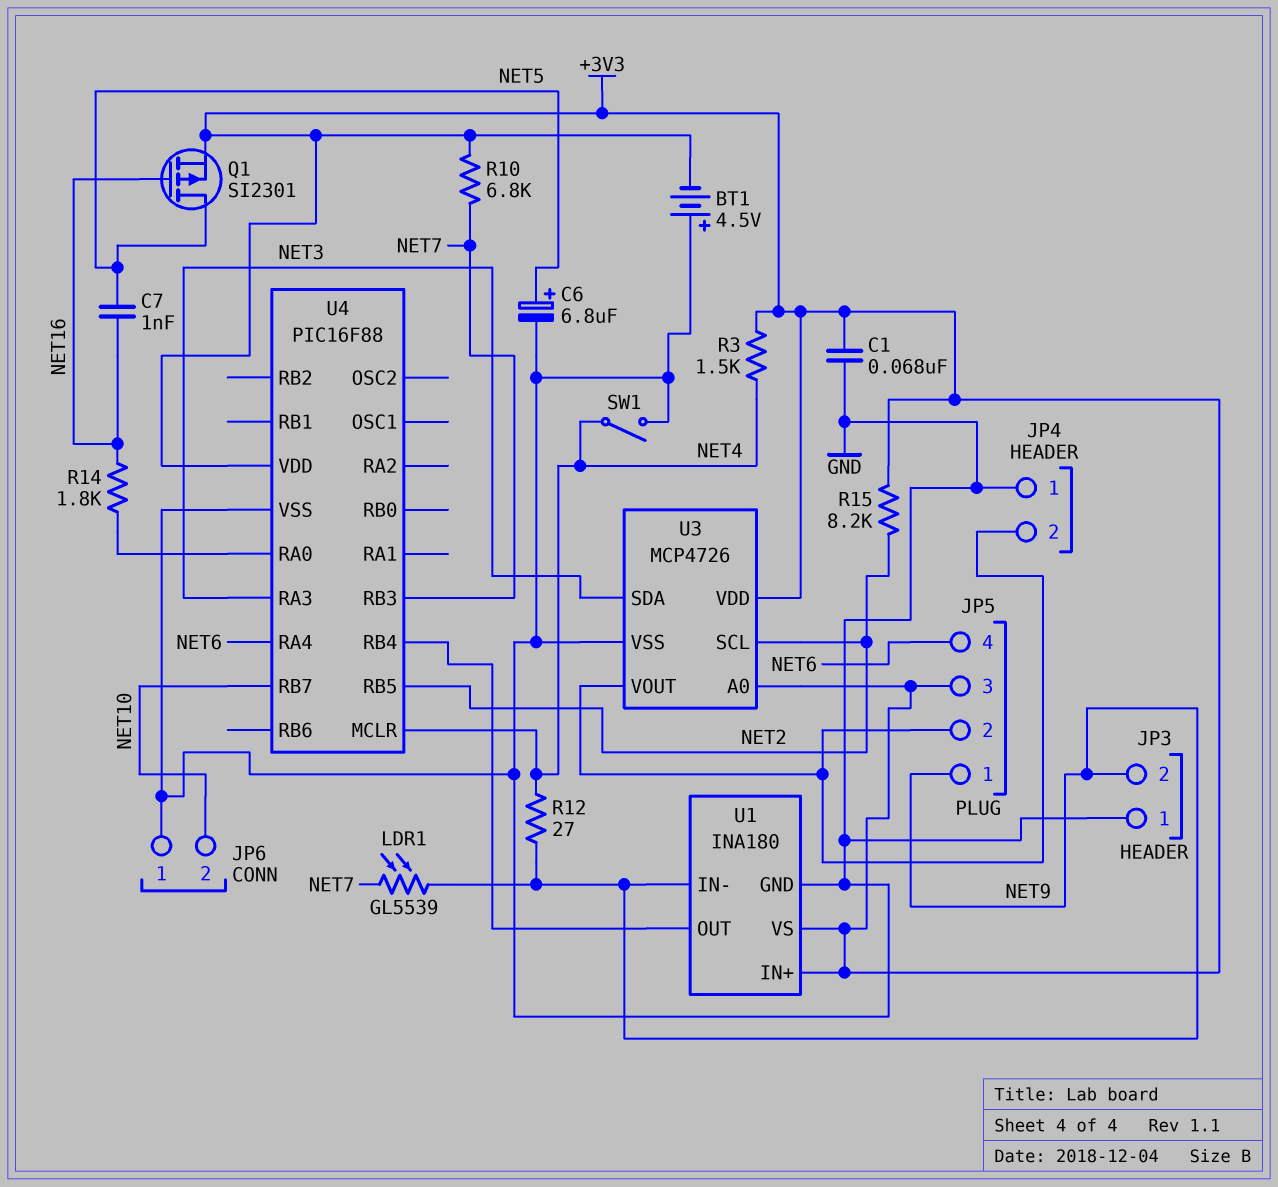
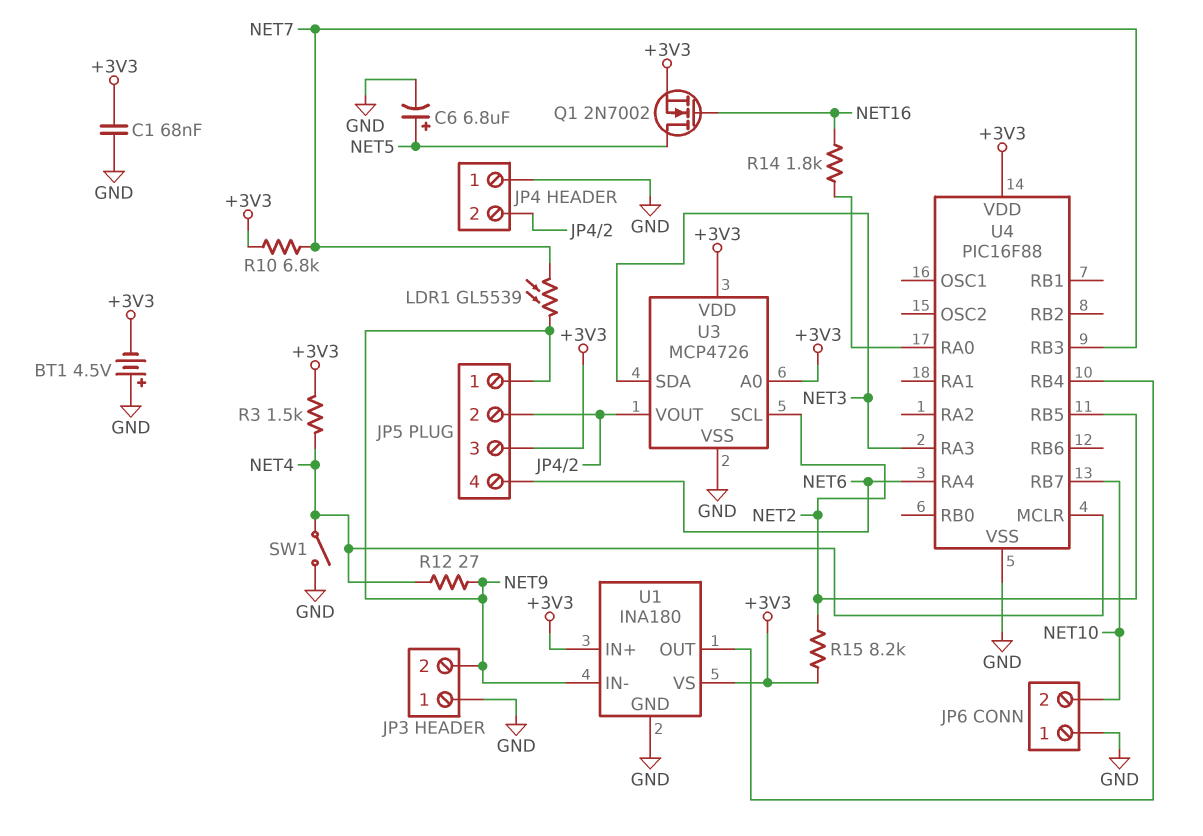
C7: 1nF (NET5, NET16) -> none
Q1: PMOS SI2301 (G NET16, D NET5, S +3V3) -> NMOS 2N7002 (G NET16, D NET5, S +3V3)

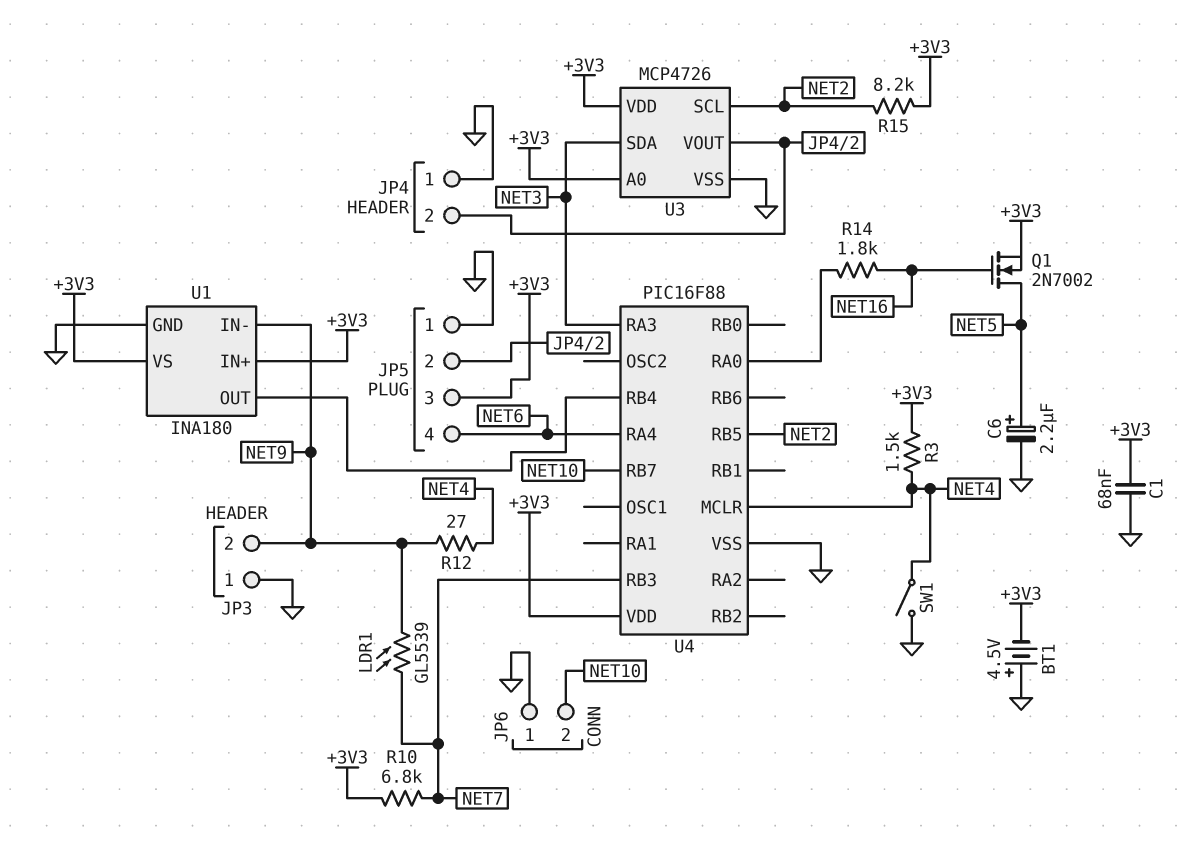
C6: 6.8uF (plus NET5, minus GND) -> 2.2uF (plus NET5, minus GND)
JP5 pin 1: NET9 -> GND

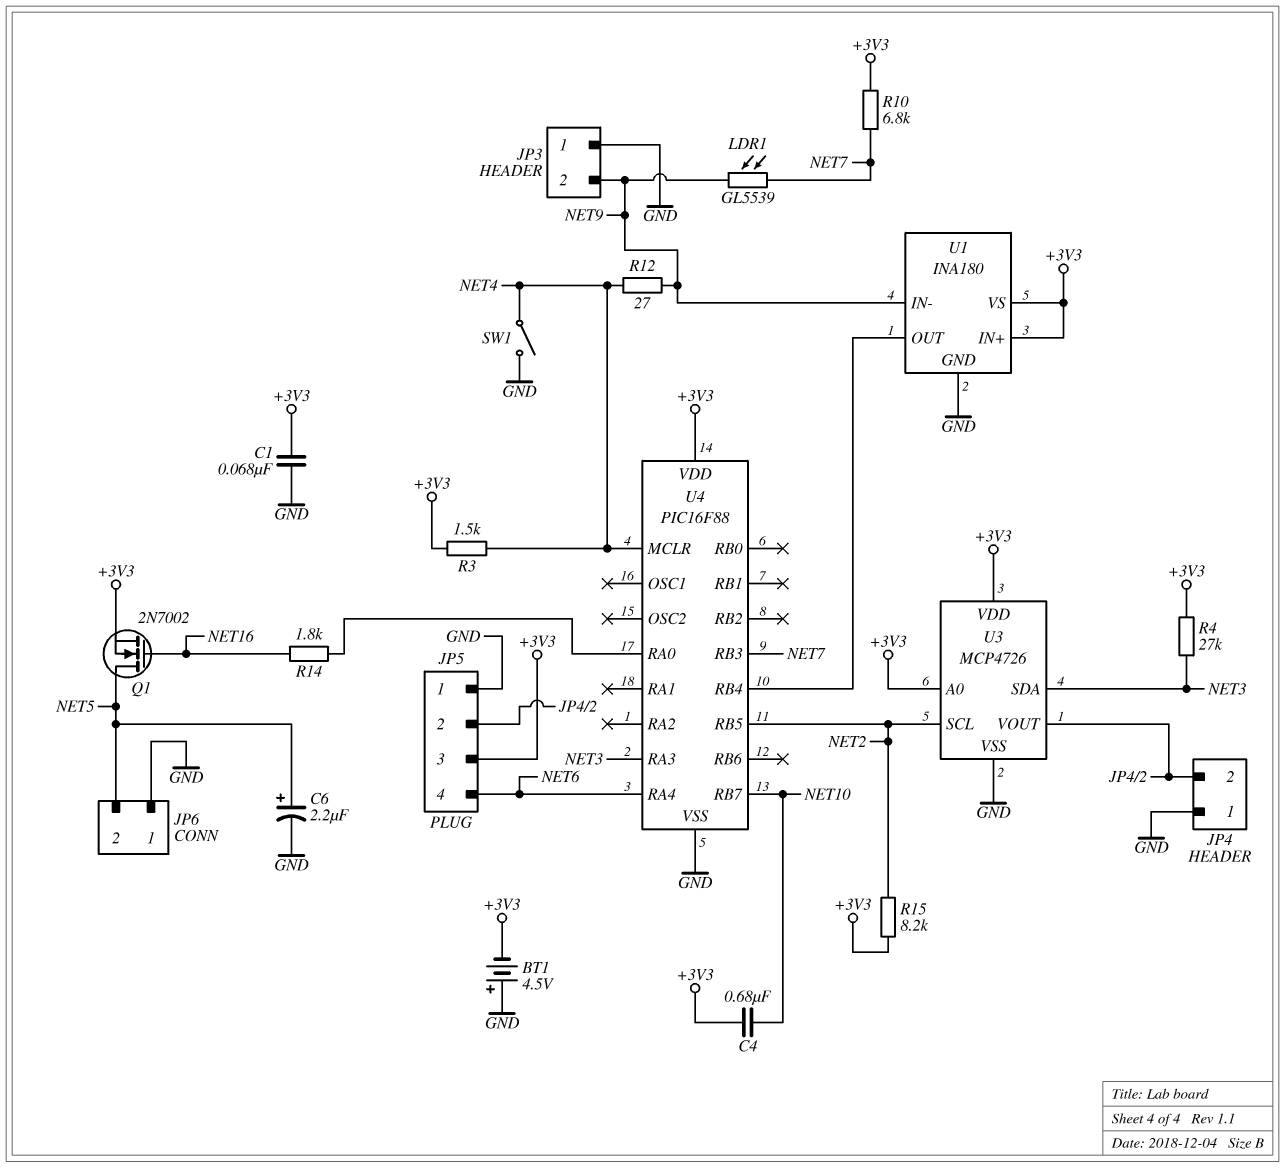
C4: none -> 680nF (+3V3, NET10)
JP6 pin 2: NET10 -> NET5
R4: none -> 27k (+3V3, NET3)

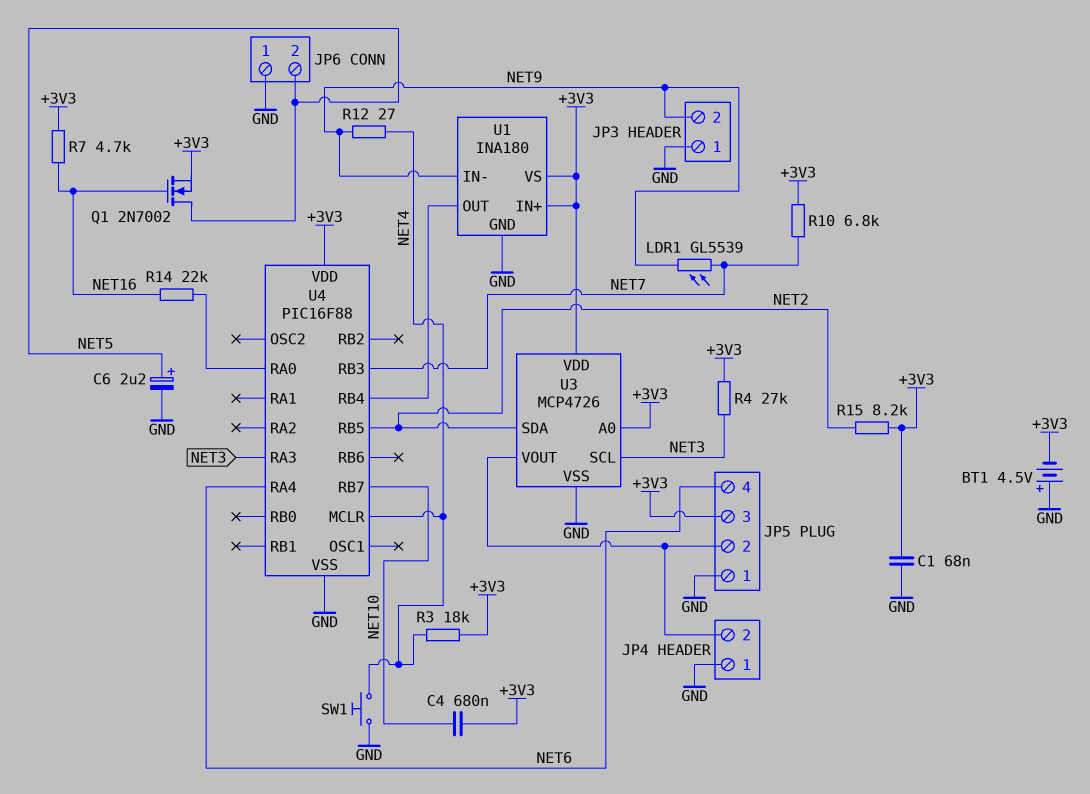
R3: 1.5k (+3V3, NET4) -> 18k (+3V3, NET4)
R7: none -> 4.7k (+3V3, NET16)
R14: 1.8k (NET16, U4/RA0) -> 22k (NET16, U4/RA0)
SW1: switch (GND, NET4) -> button (GND, NET4)
U3 pin SCL: NET2 -> NET3
U3 pin SDA: NET3 -> NET2

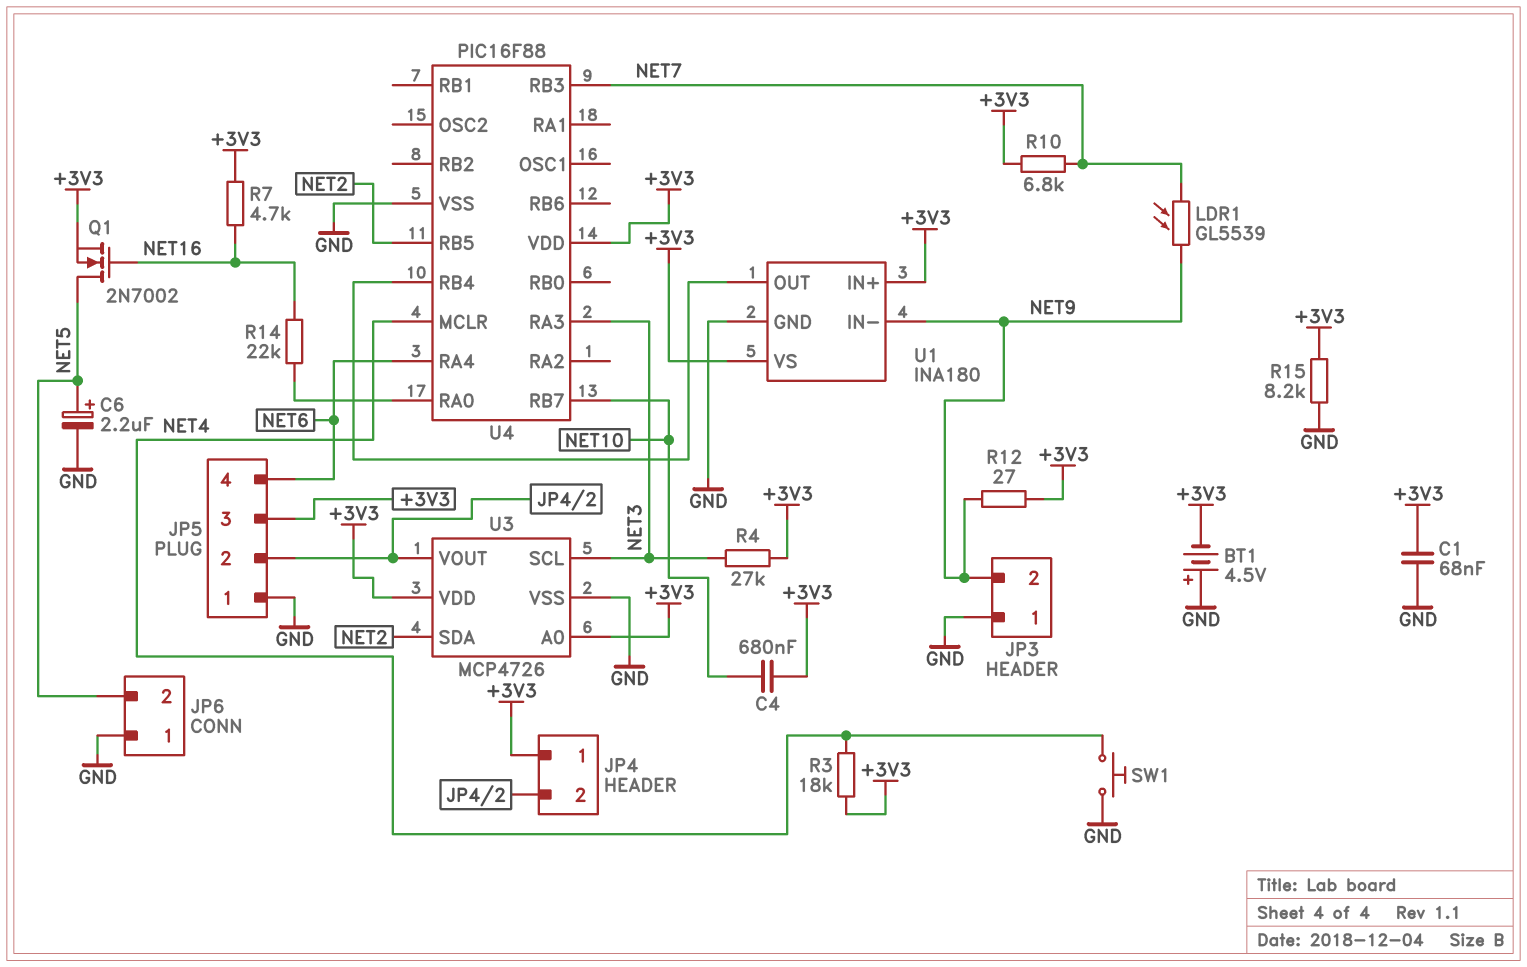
JP4 pin 1: GND -> +3V3
R12: 27 (NET4, NET9) -> 27 (+3V3, NET9)
R15: 8.2k (+3V3, NET2) -> 8.2k (+3V3, GND)

